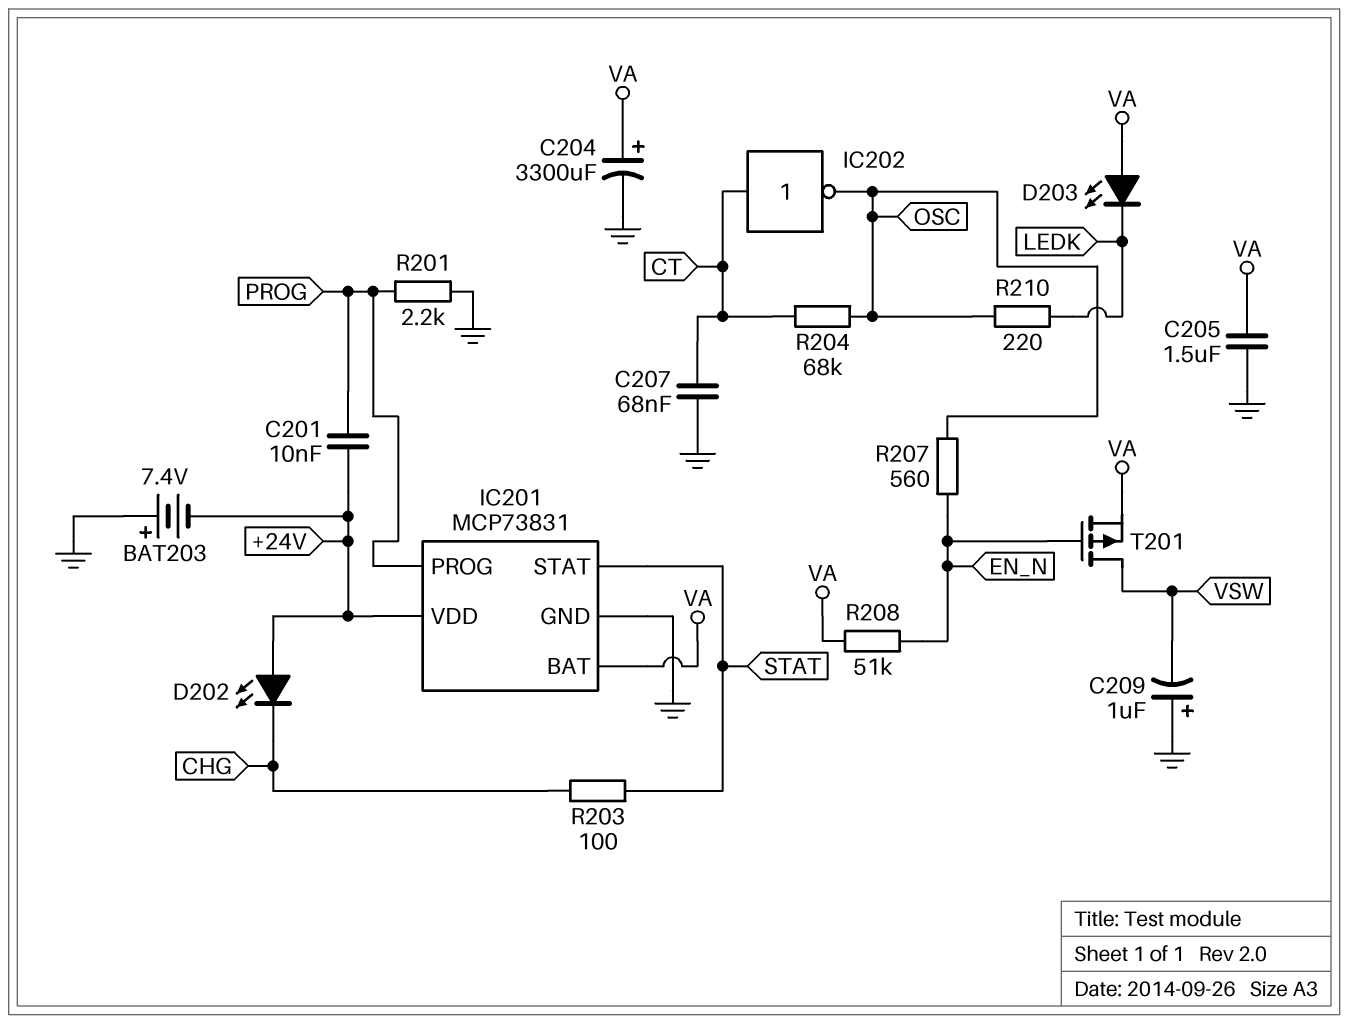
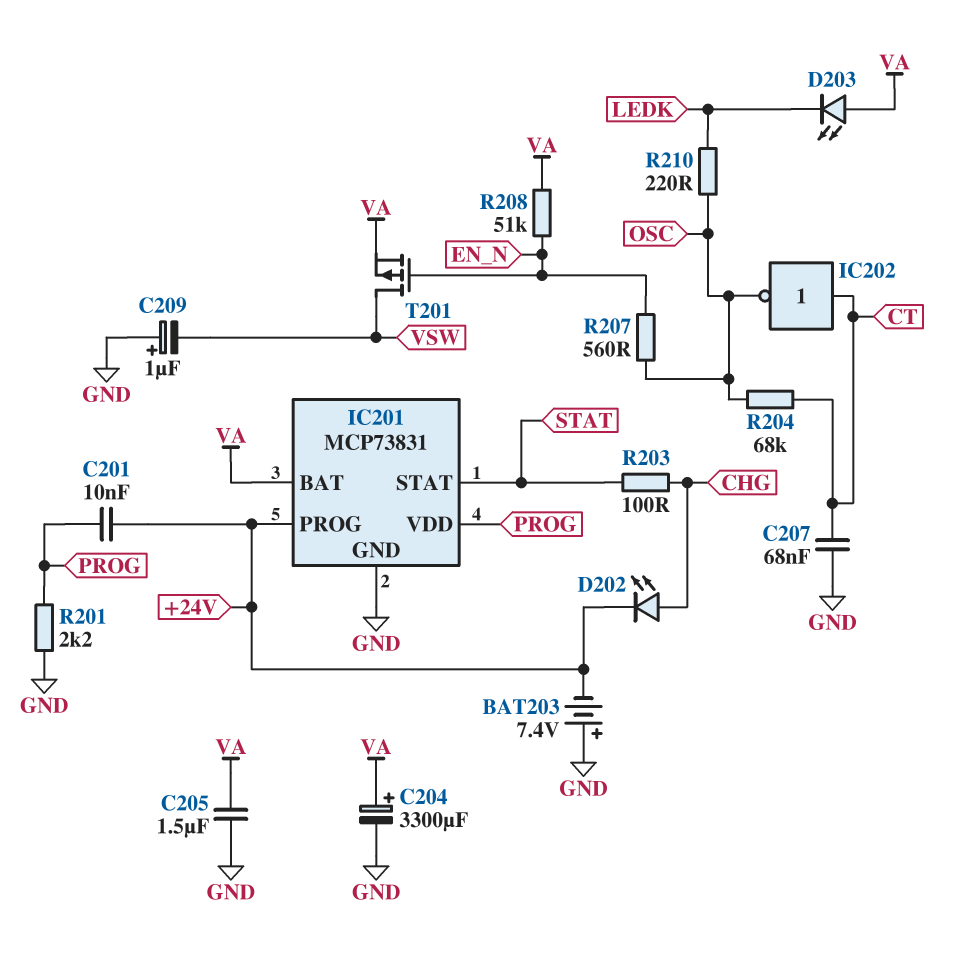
D202: LED (A +24V, K CHG) -> LED (A CHG, K +24V)
IC201 pin PROG: PROG -> +24V
IC201 pin VDD: +24V -> PROG

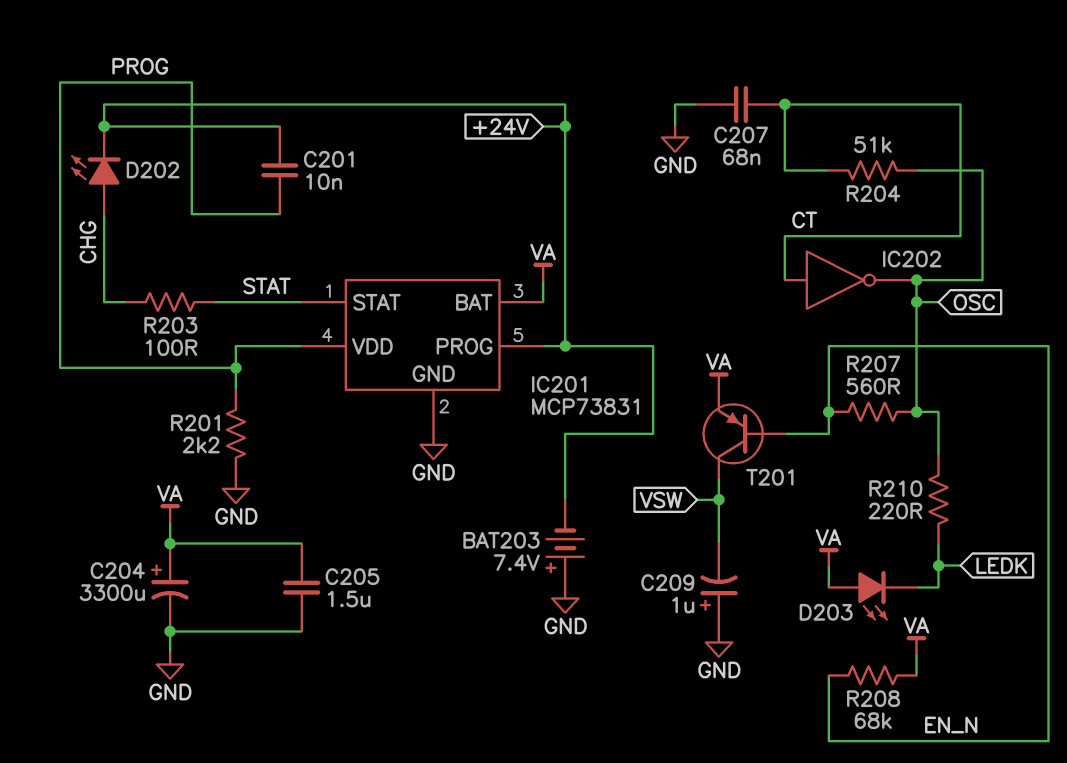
R204: 68k (CT, OSC) -> 51k (CT, OSC)
R208: 51k (EN_N, VA) -> 68k (EN_N, VA)
T201: PMOS (G EN_N, D VSW, S VA) -> PNP (B EN_N, C VSW, E VA)

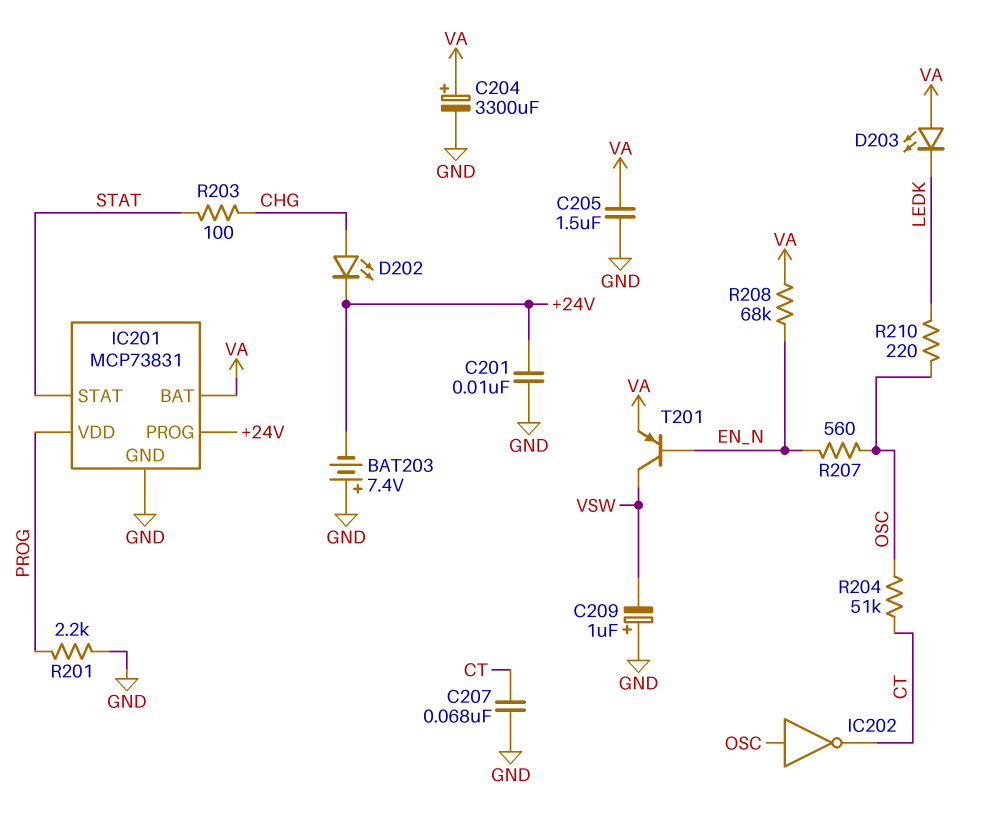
C201: 10nF (+24V, PROG) -> 10nF (+24V, GND)
IC202: NOT (in CT, out OSC) -> NOT (in OSC, out CT)

